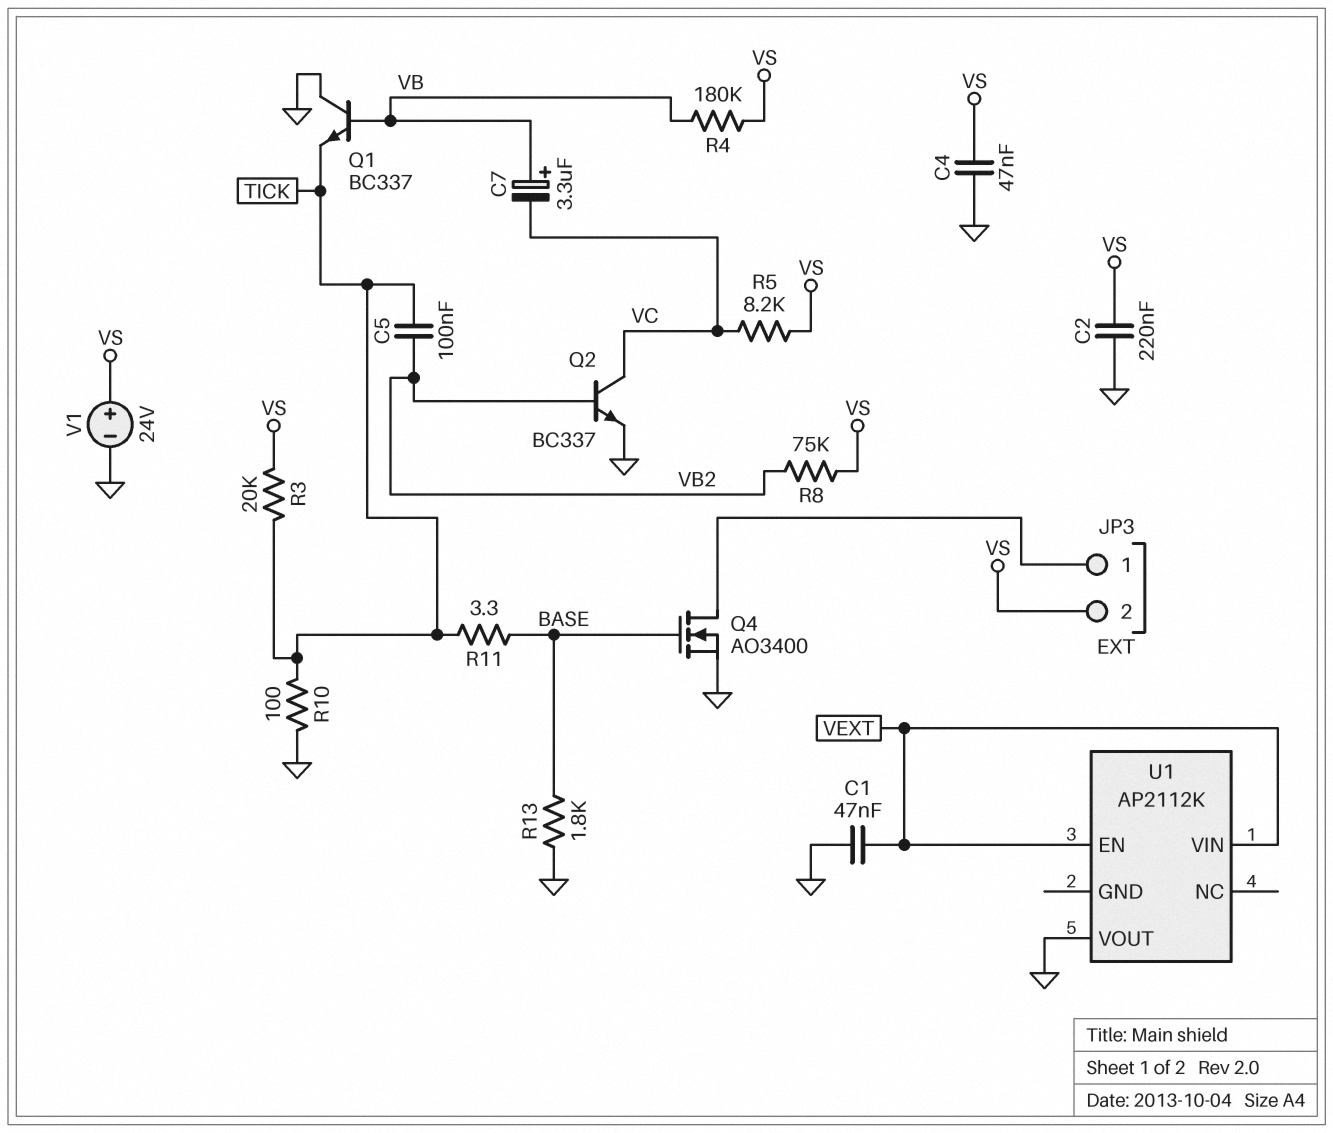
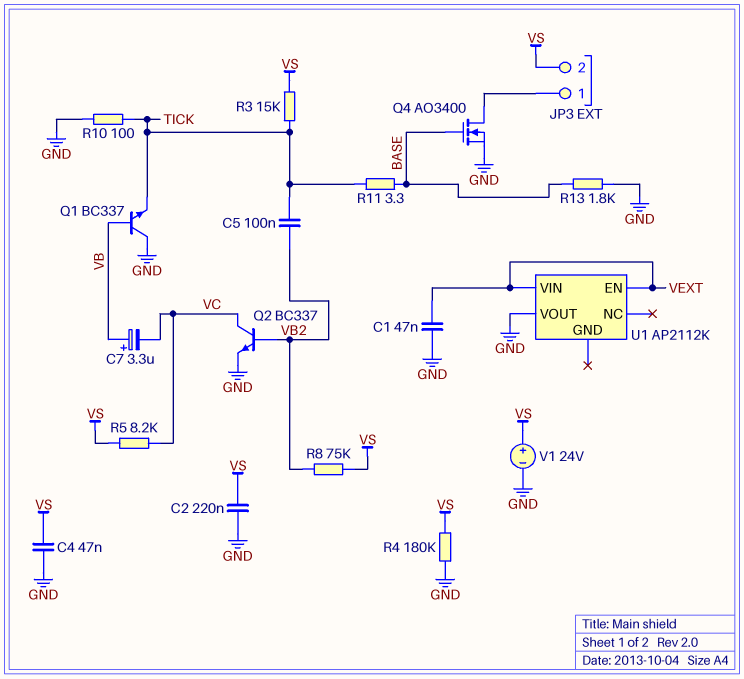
R3: 20k (TICK, VS) -> 15k (TICK, VS)
R4: 180k (VB, VS) -> 180k (GND, VS)

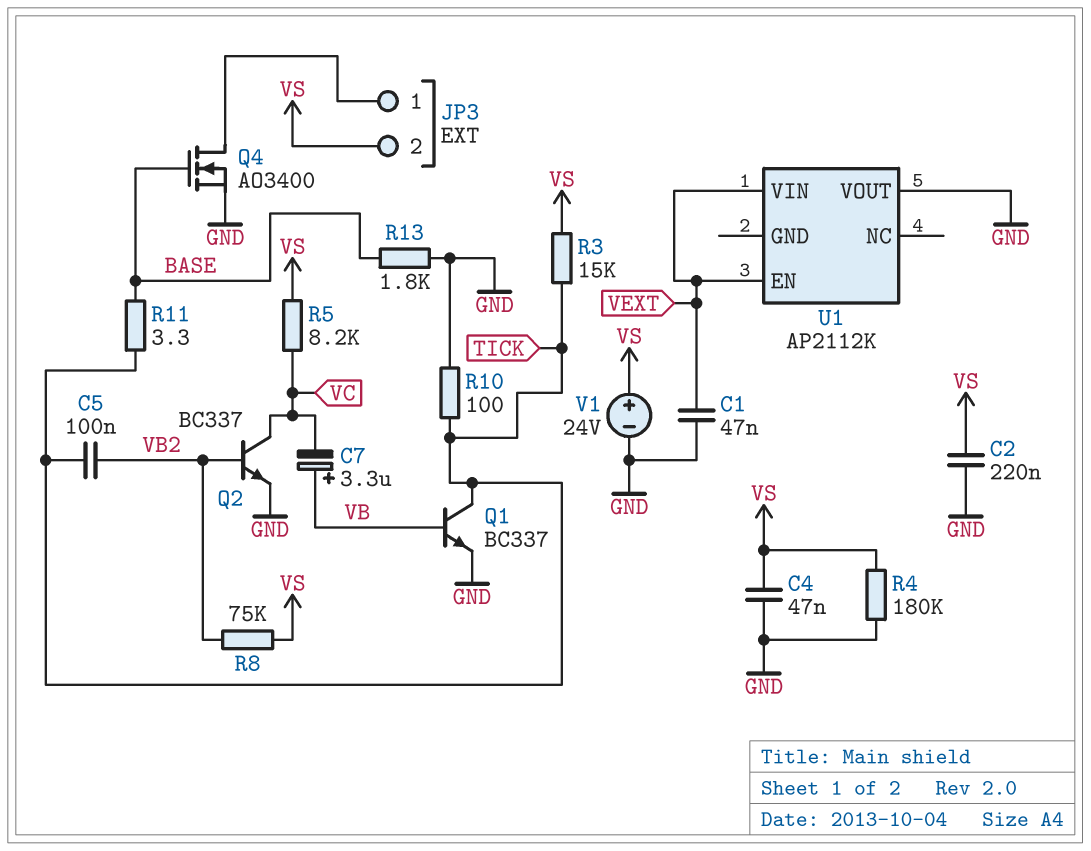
Q1: NPN BC337 (B VB, C GND, E TICK) -> NPN BC337 (B VB, C TICK, E GND)

